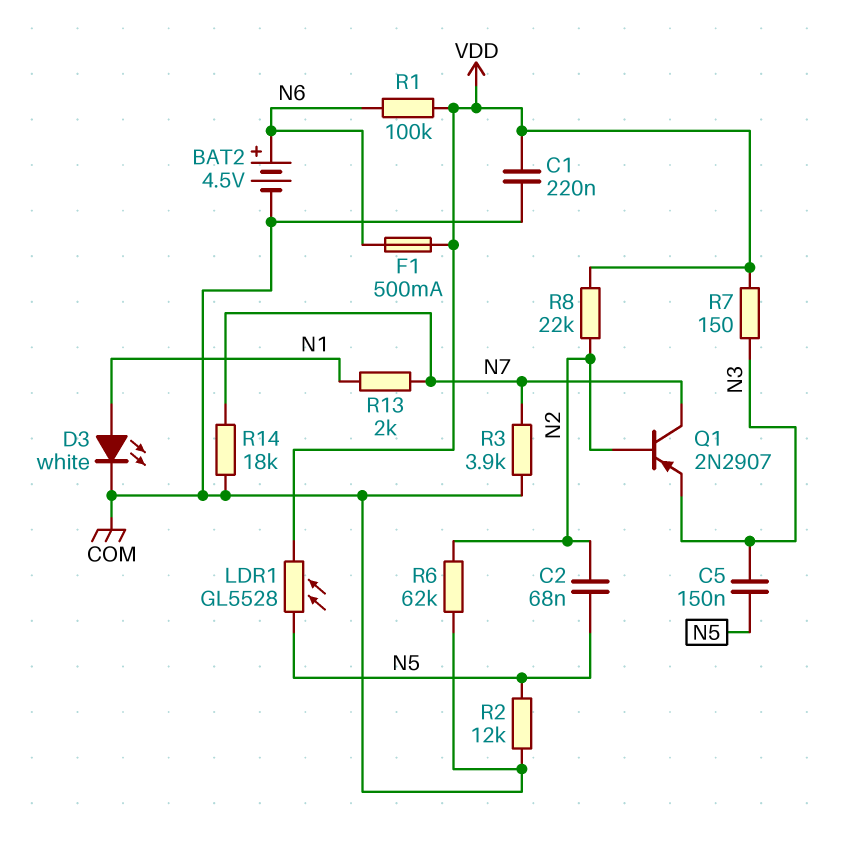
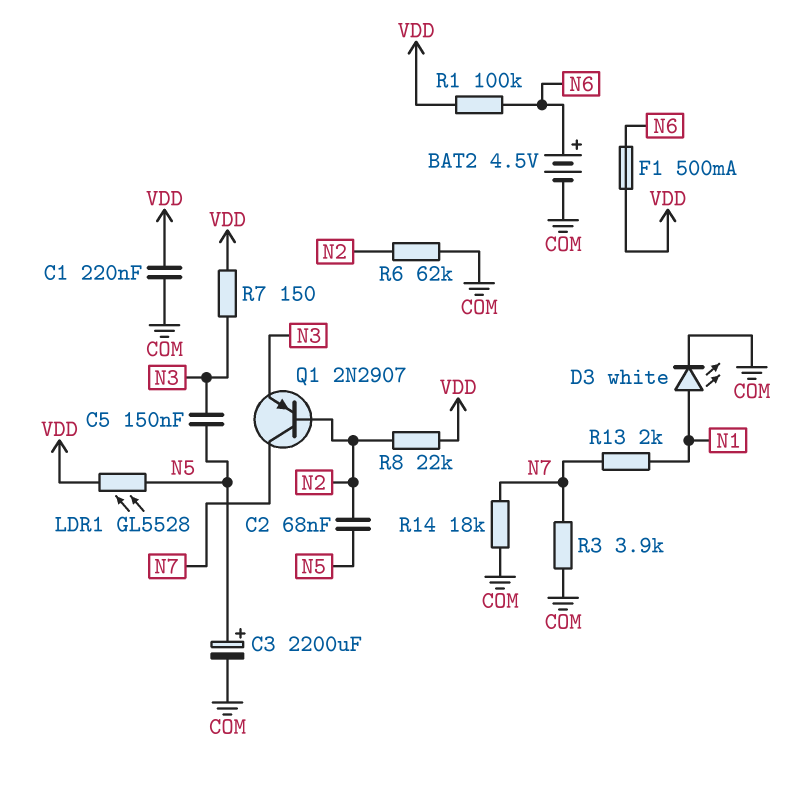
C3: none -> 2200uF (plus N5, minus COM)
R2: 12k (COM, N5) -> none

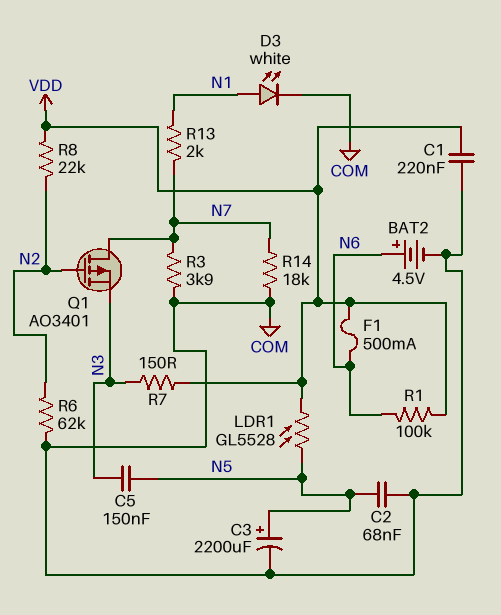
C2: 68nF (N2, N5) -> 68nF (COM, N5)
Q1: PNP 2N2907 (B N2, C N7, E N3) -> PMOS AO3401 (G N2, D N7, S N3)

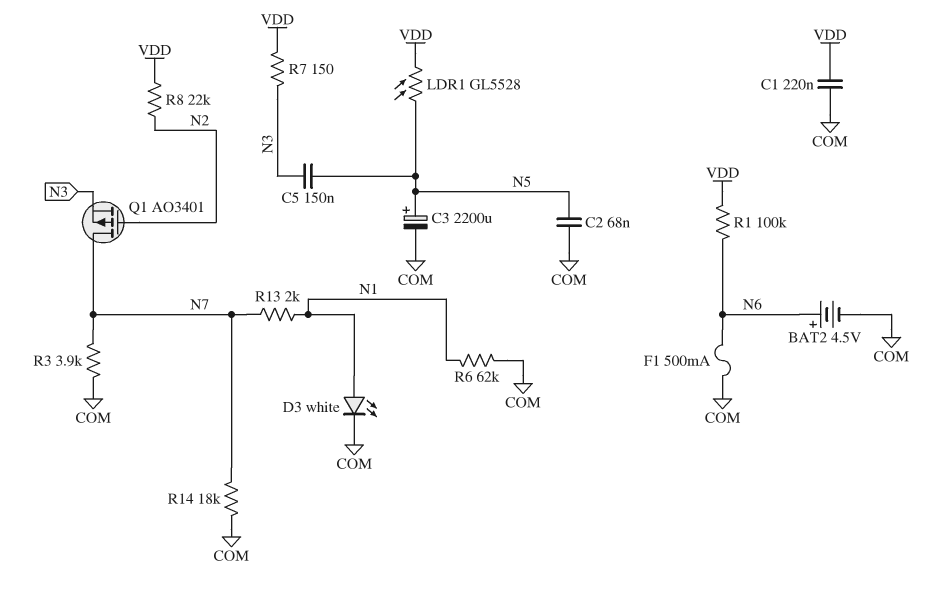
F1: 500mA (N6, VDD) -> 500mA (COM, N6)
R6: 62k (COM, N2) -> 62k (COM, N1)

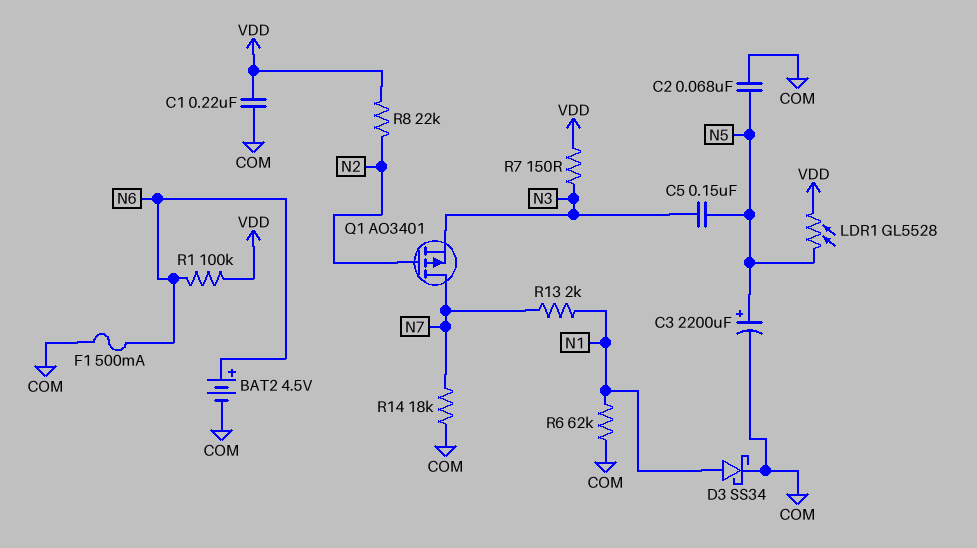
D3: LED white (A N1, K COM) -> schottky SS34 (A N1, K COM)
R3: 3.9k (COM, N7) -> none

